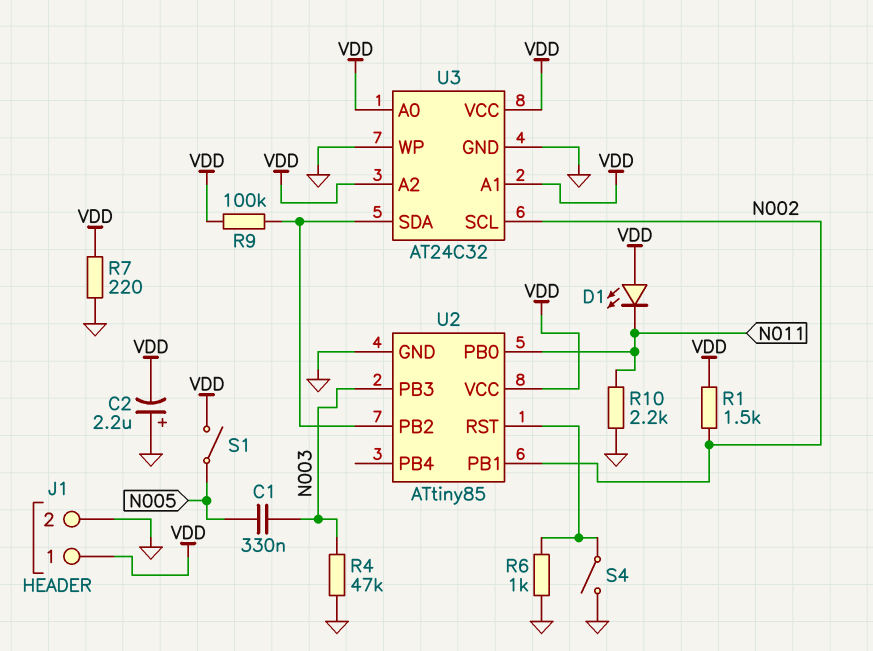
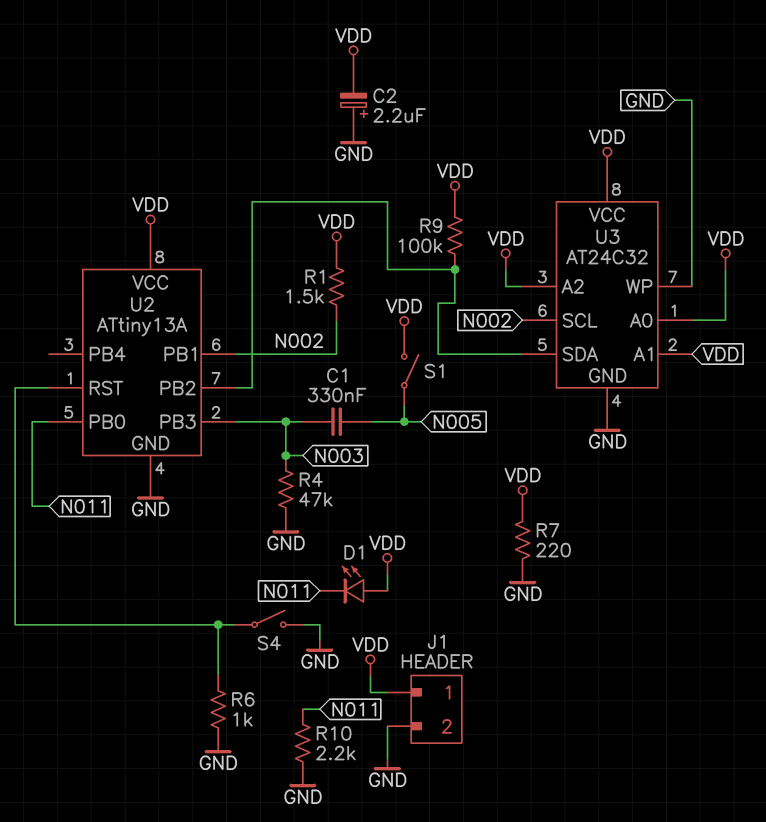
U2: ATtiny85 -> ATtiny13A

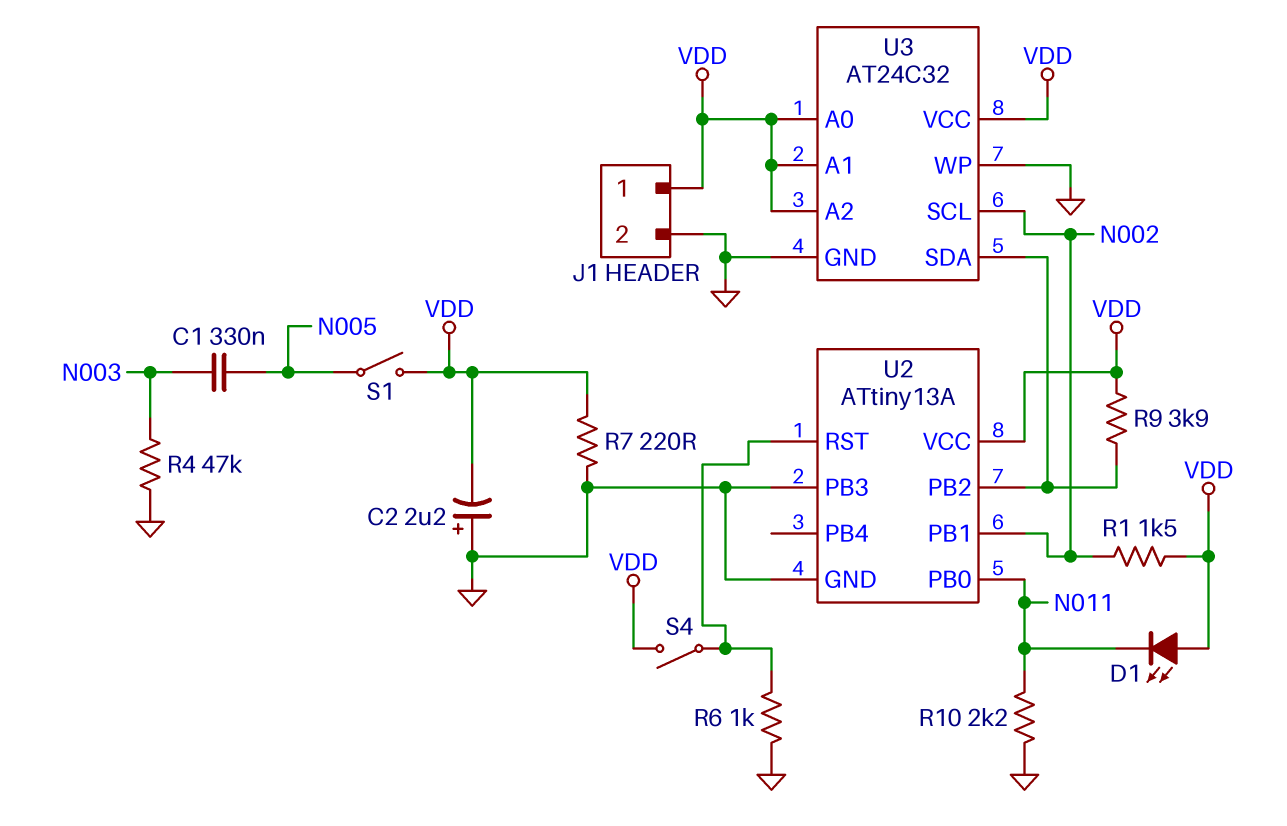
R9: 100k (U2/PB2, VDD) -> 3.9k (U2/PB2, VDD)
S4: switch (GND, U2/RST) -> switch (U2/RST, VDD)
U2 pin PB3: N003 -> GND

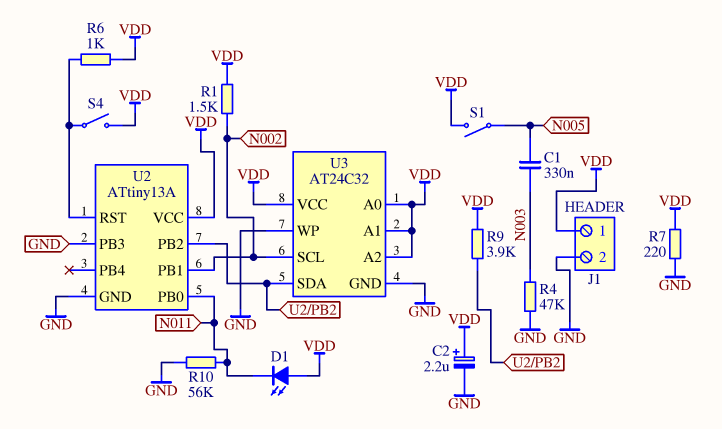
C2: 2.2uF (plus GND, minus VDD) -> 2.2uF (plus VDD, minus GND)
R6: 1k (GND, U2/RST) -> 1k (U2/RST, VDD)
R10: 2.2k (GND, N011) -> 56k (GND, N011)

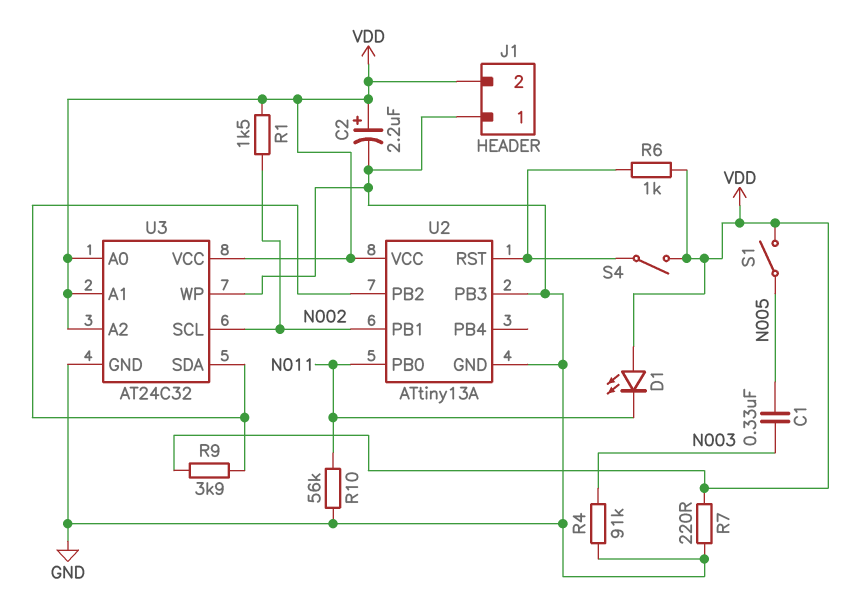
J1 pin 1: VDD -> GND
J1 pin 2: GND -> VDD
R4: 47k (GND, N003) -> 91k (GND, N003)

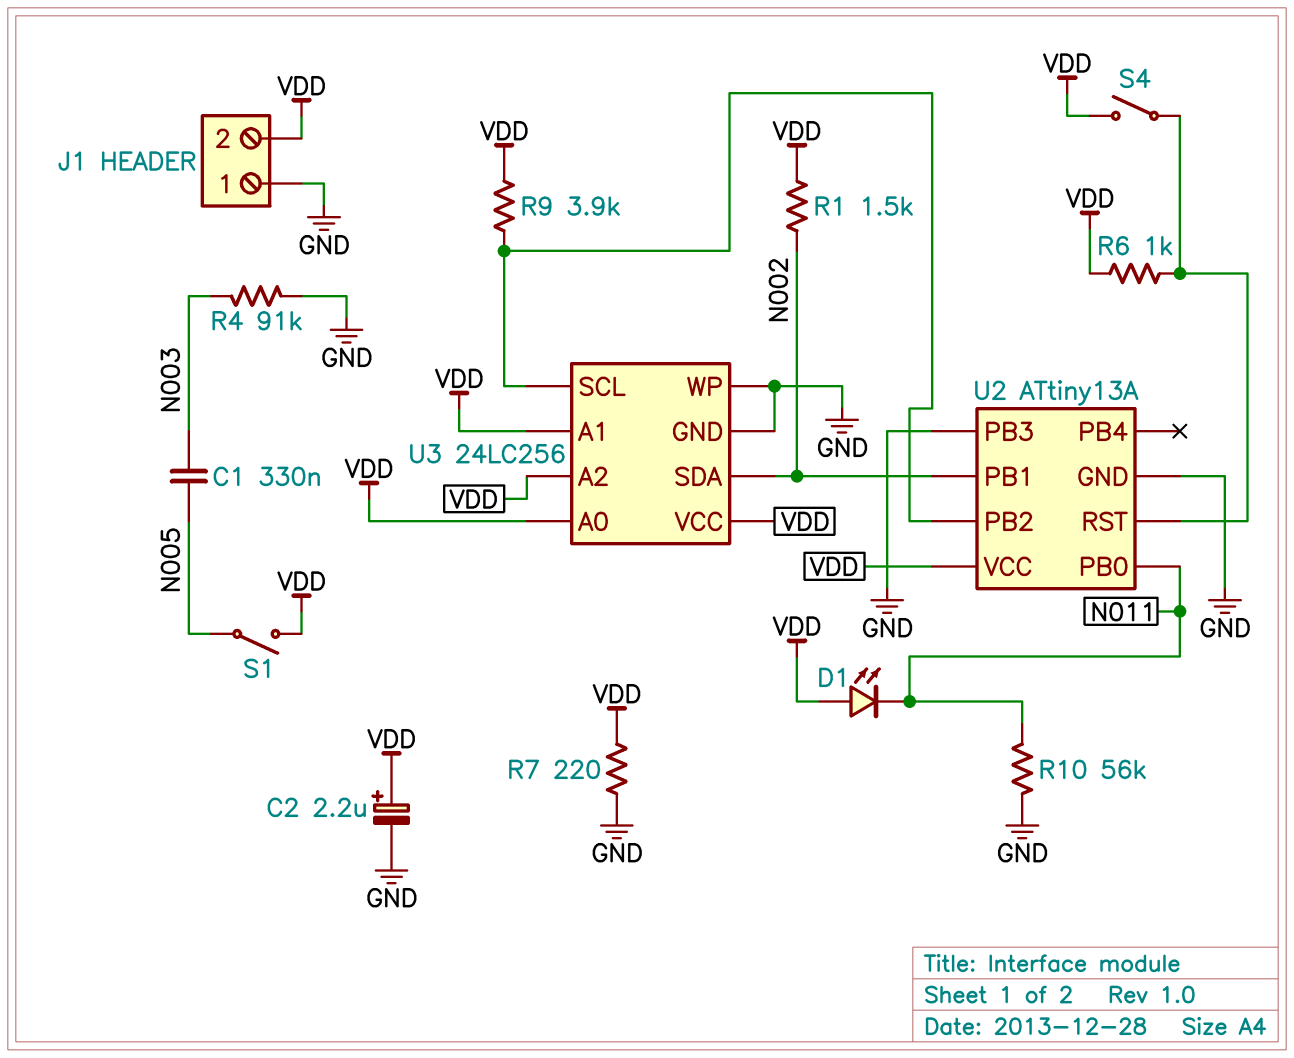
U3: AT24C32 -> 24LC256
U3 pin SCL: N002 -> U2/PB2
U3 pin SDA: U2/PB2 -> N002

